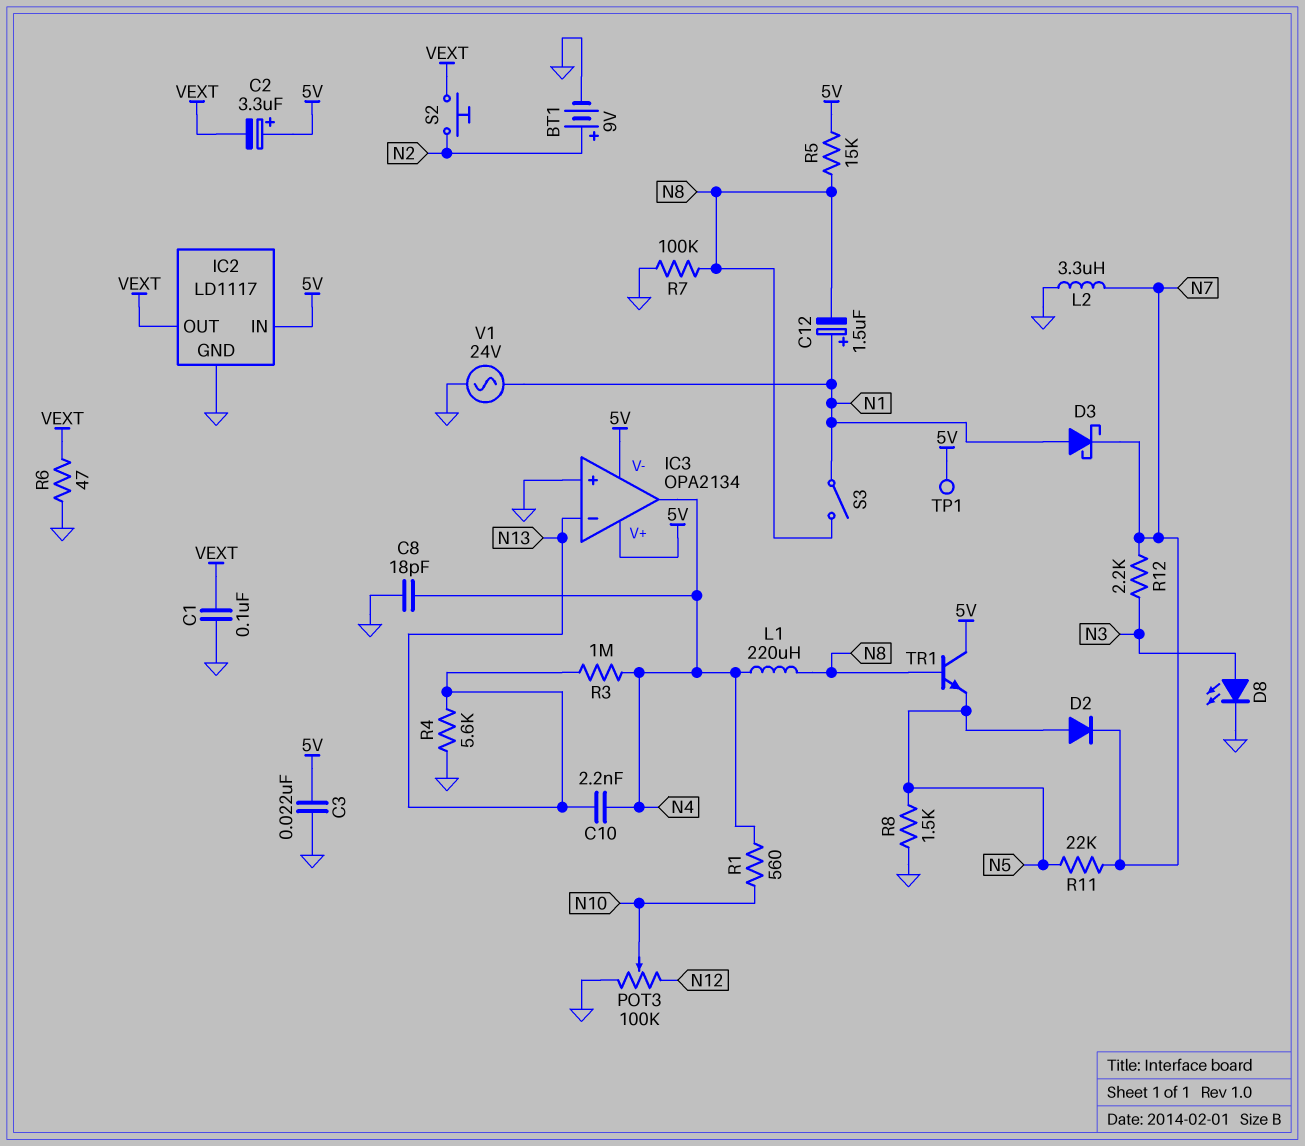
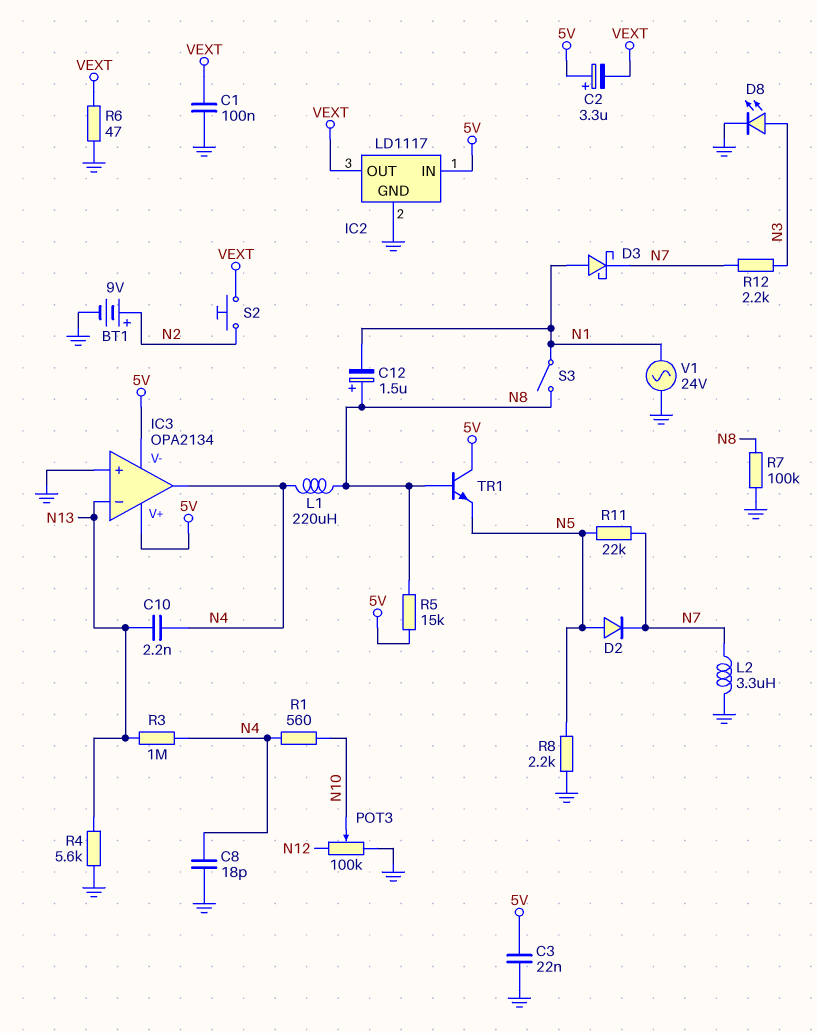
C12: 1.5uF (plus N1, minus N8) -> 1.5uF (plus N8, minus N1)
R8: 1.5k (GND, N5) -> 2.2k (GND, N5)
TP1: test point (5V) -> none

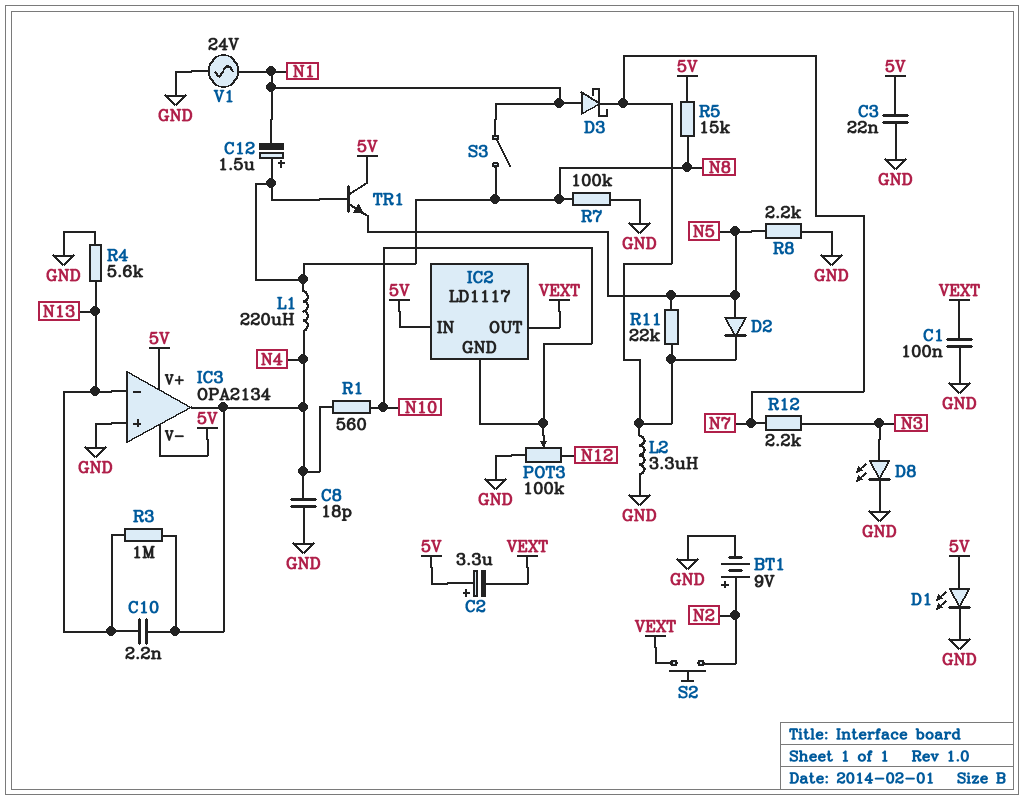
D1: none -> LED (A 5V, K GND)
IC2 pin GND: GND -> N10
R6: 47 (GND, VEXT) -> none

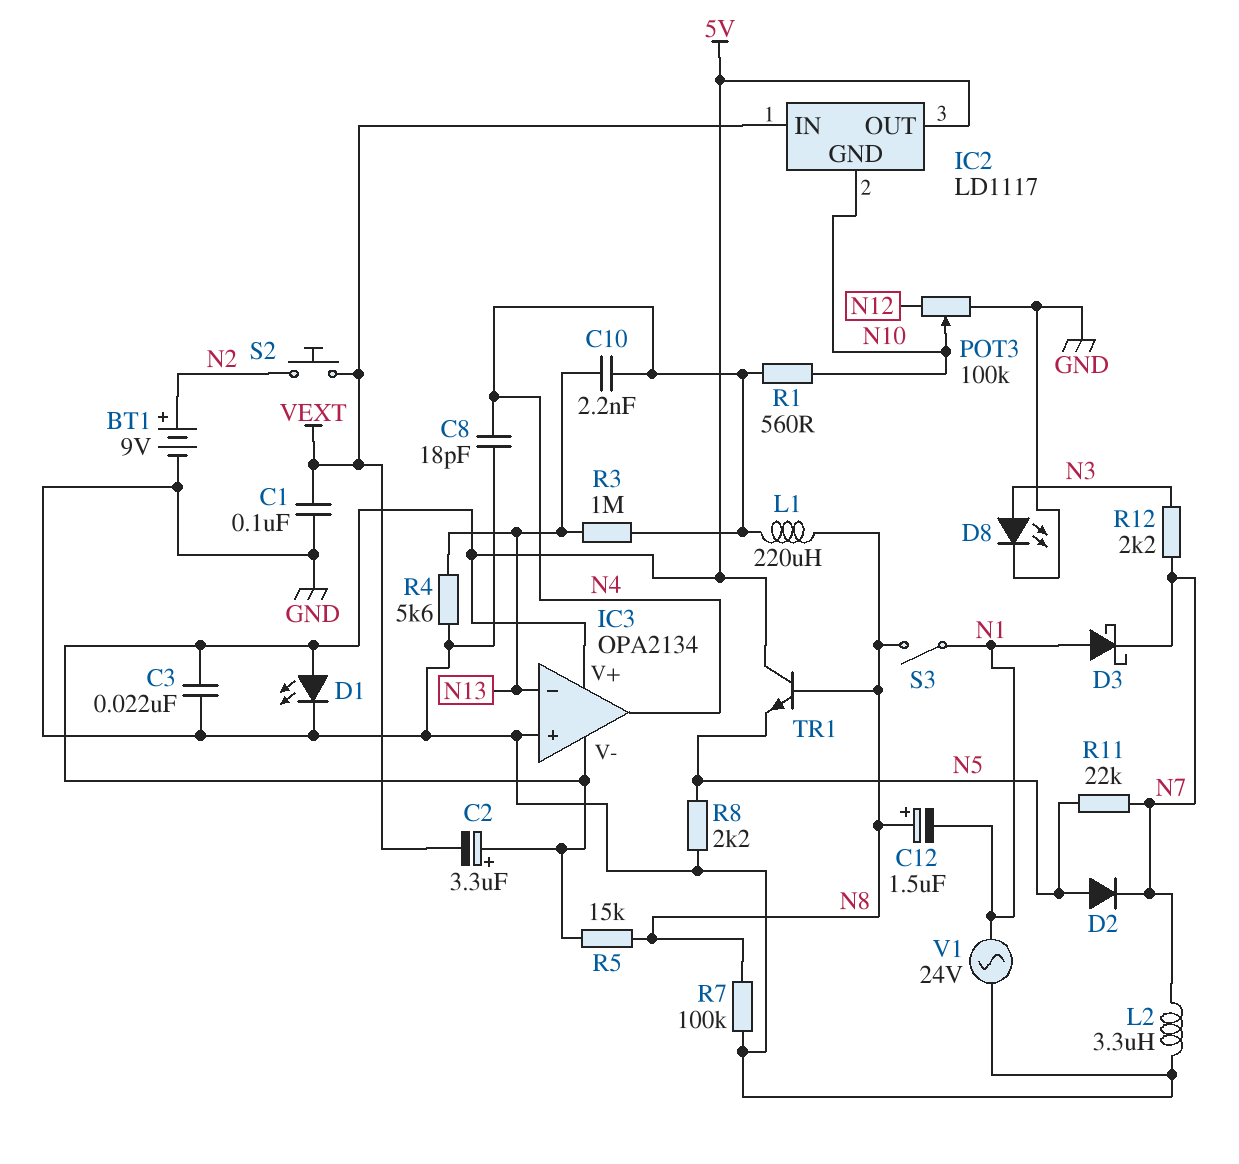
IC2 pin IN: 5V -> VEXT
IC2 pin OUT: VEXT -> 5V

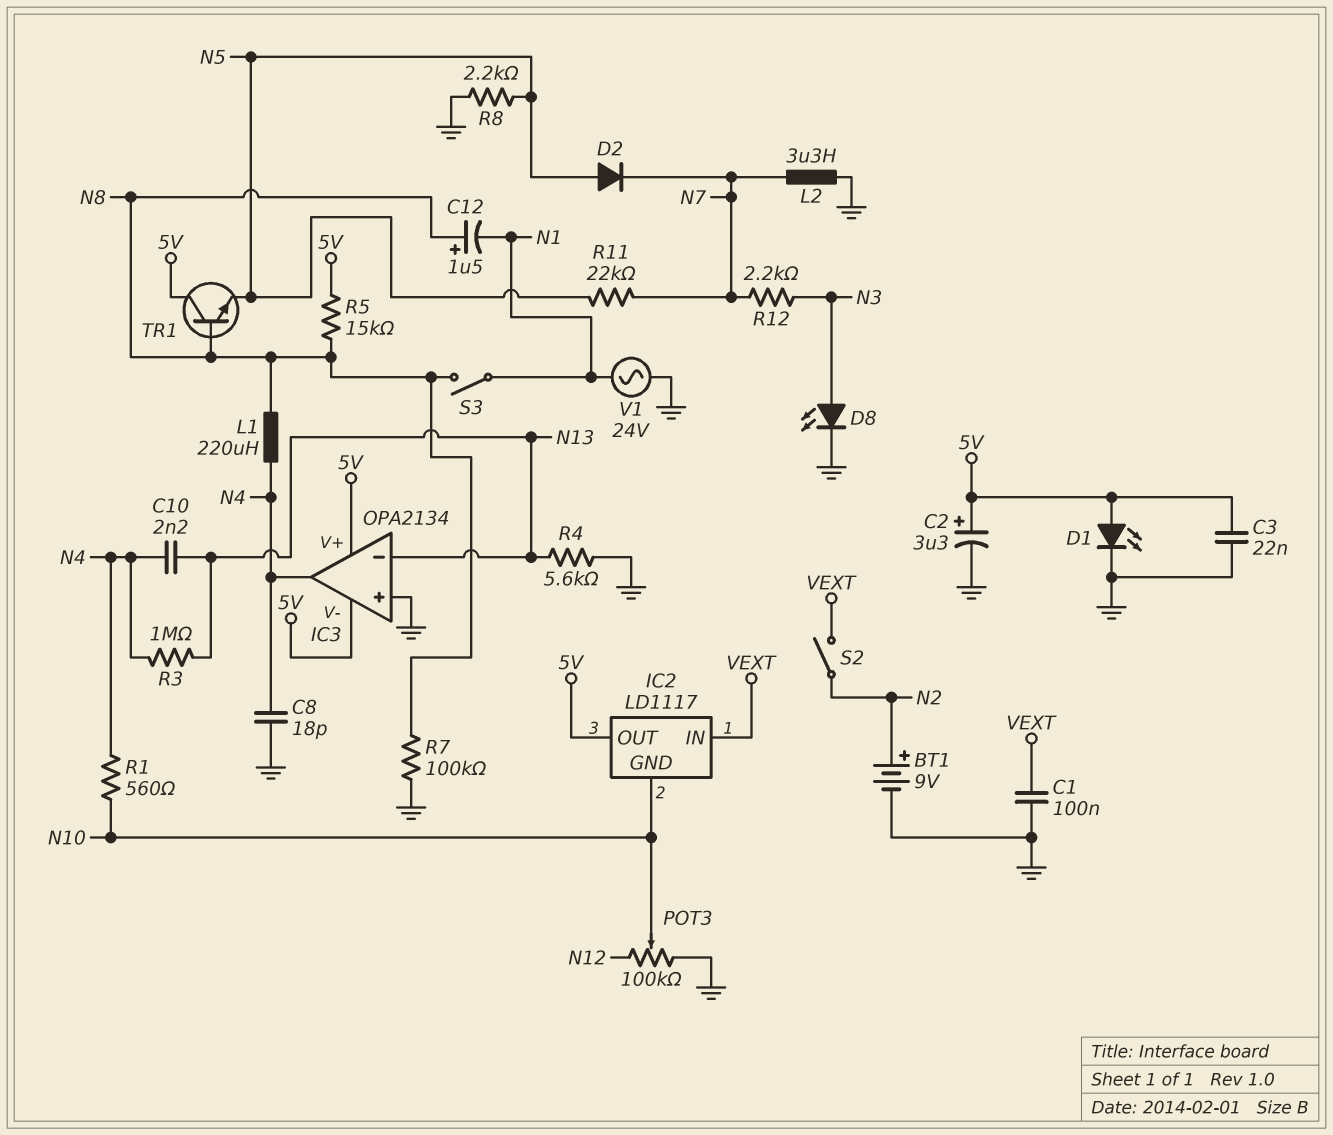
C2: 3.3uF (plus 5V, minus VEXT) -> 3.3uF (plus 5V, minus GND)
D3: schottky (A N1, K N7) -> none
S2: button (N2, VEXT) -> switch (N2, VEXT)

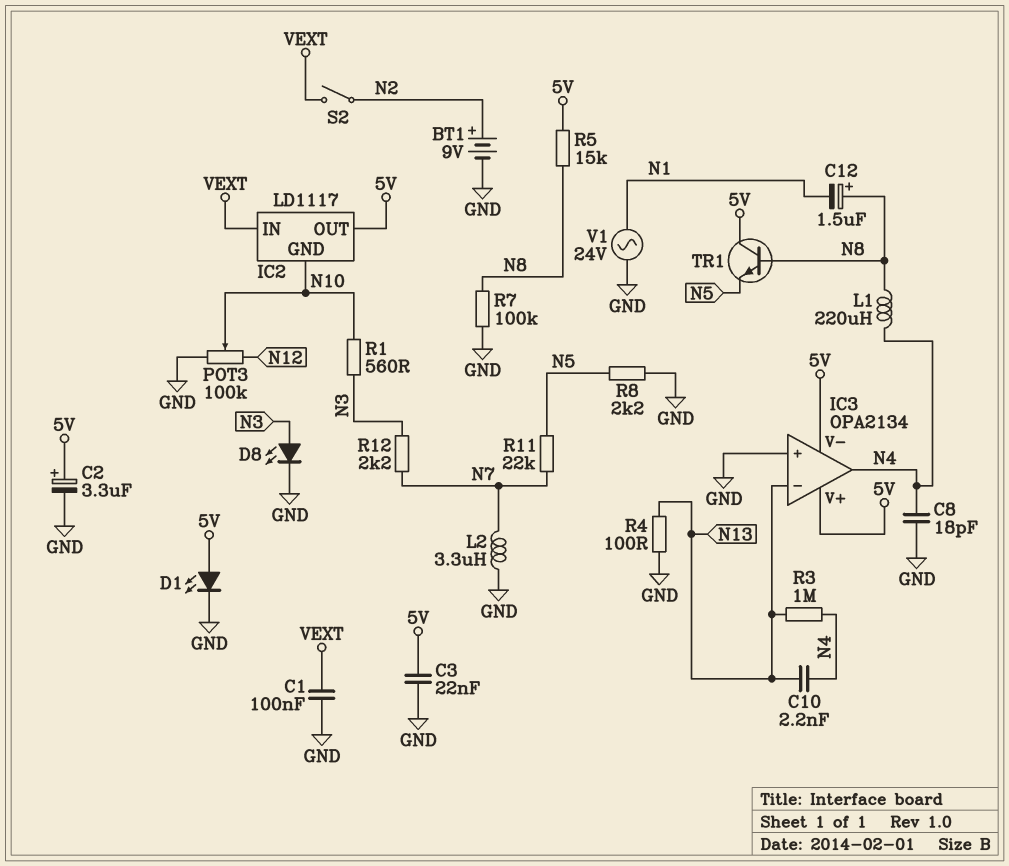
D2: diode (A N5, K N7) -> none
R1: 560 (N4, N10) -> 560 (N3, N10)
R4: 5.6k (GND, N13) -> 100 (GND, N13)
S3: switch (N1, N8) -> none

